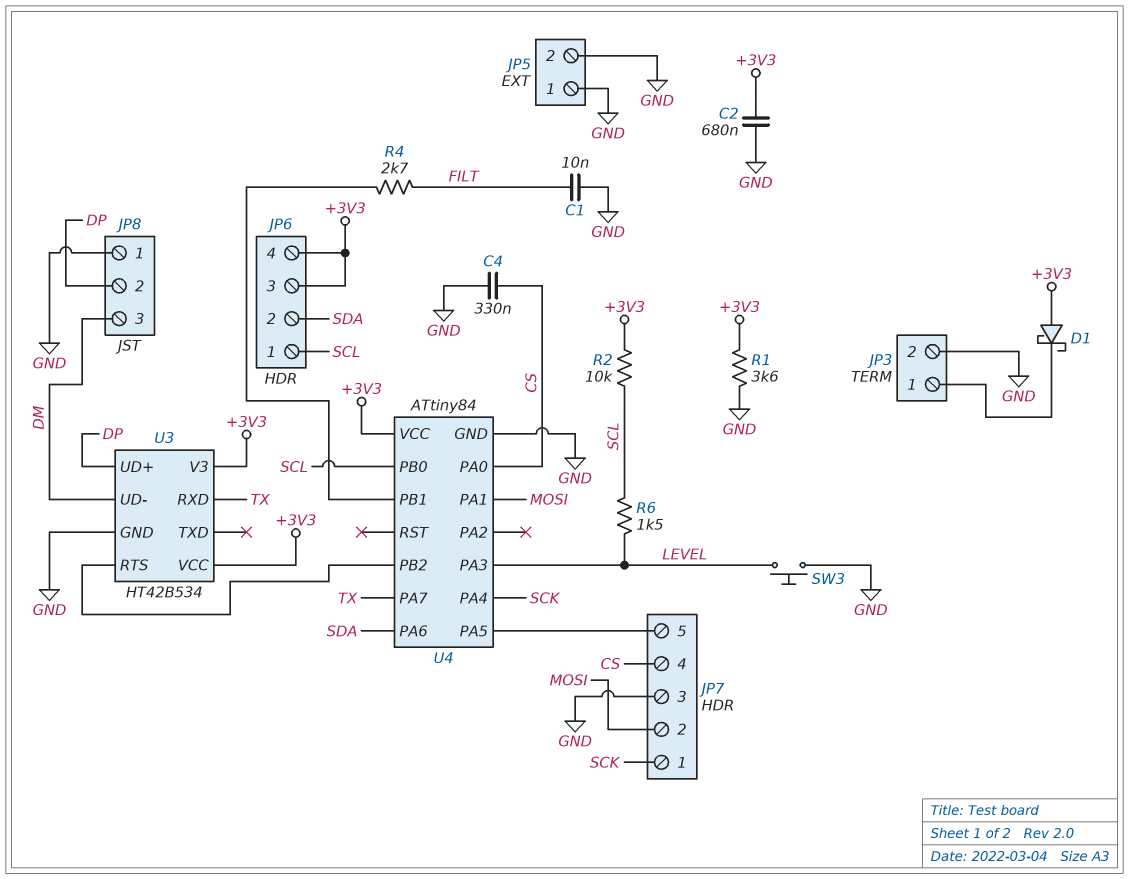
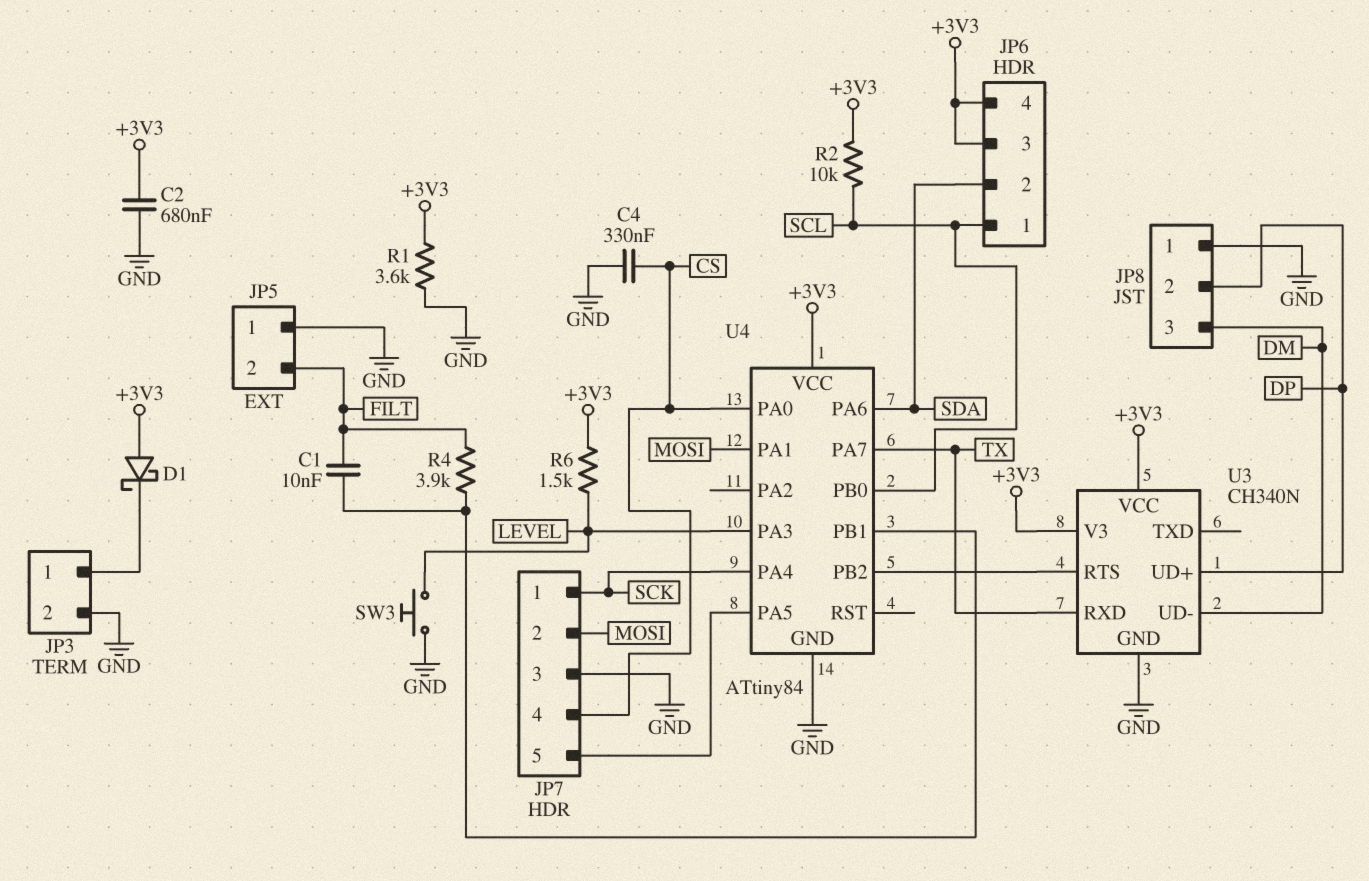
C1: 10nF (FILT, GND) -> 10nF (FILT, U4/PB1)
JP5 pin 2: GND -> FILT
R4: 2.7k (FILT, U4/PB1) -> 3.9k (FILT, U4/PB1)
R6: 1.5k (LEVEL, SCL) -> 1.5k (+3V3, LEVEL)
U3: HT42B534 -> CH340N

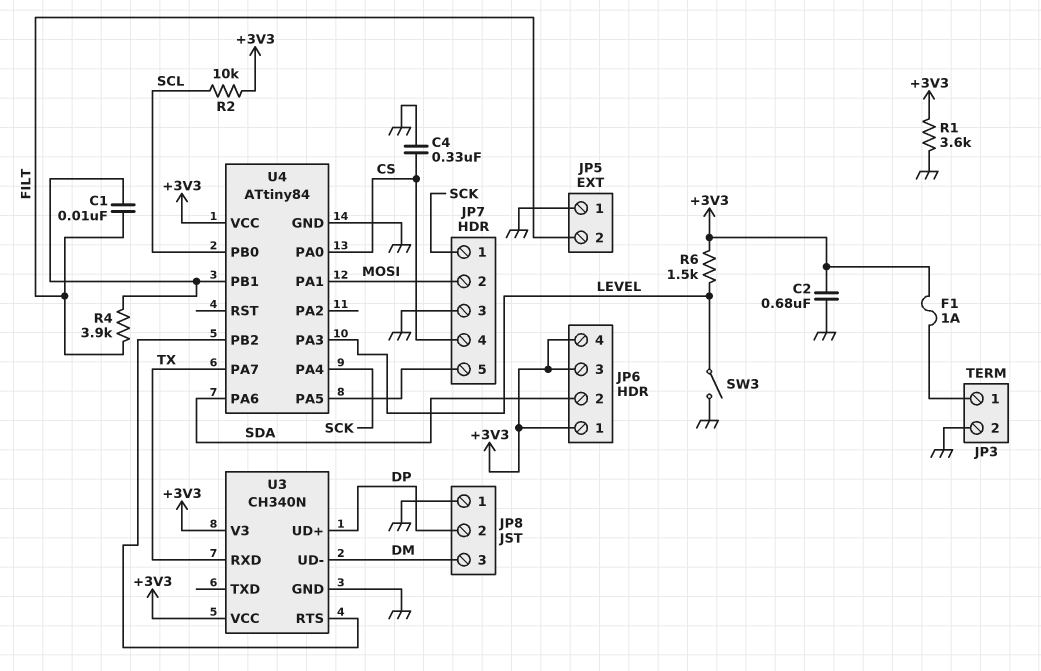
D1: schottky (A +3V3, K JP3/1) -> none
F1: none -> 1A (+3V3, JP3/1)
JP6 pin 1: SCL -> +3V3
SW3: button (GND, LEVEL) -> switch (GND, LEVEL)

